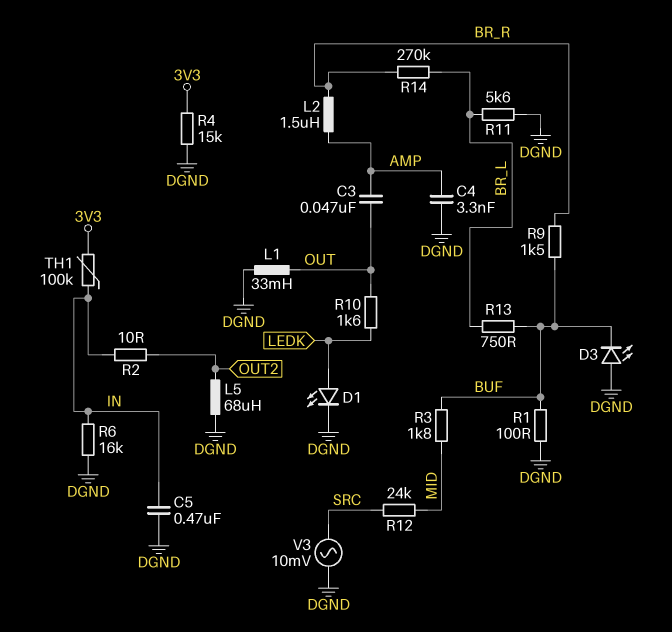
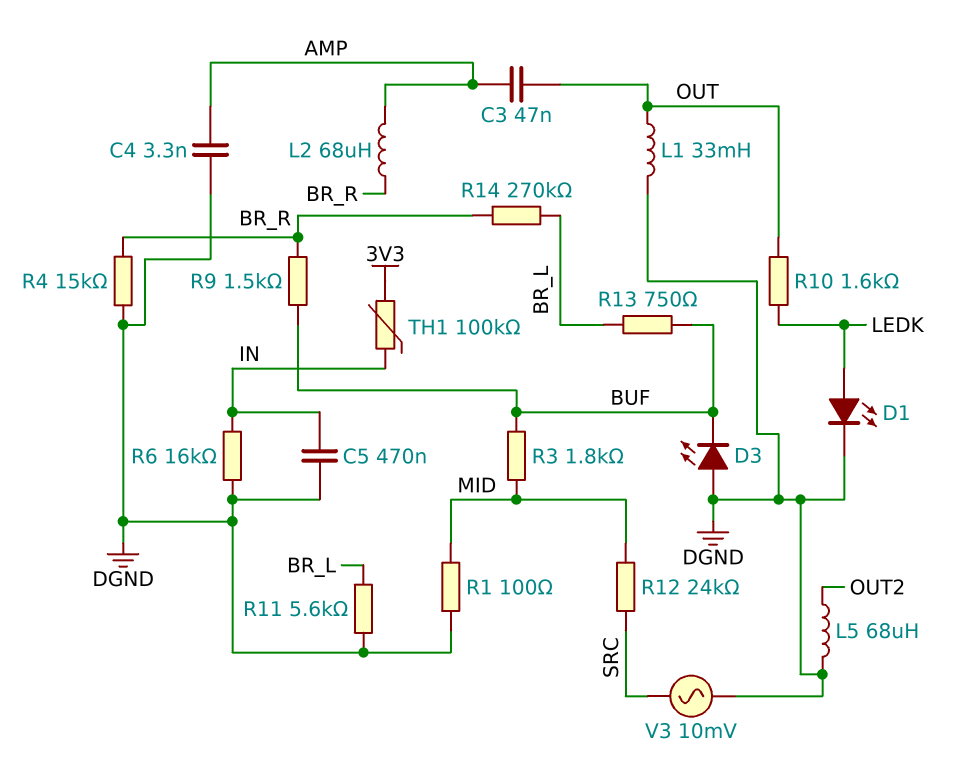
L2: 1.5uH (AMP, BR_R) -> 68uH (AMP, BR_R)
R1: 100 (BUF, DGND) -> 100 (DGND, MID)
R2: 10 (IN, OUT2) -> none
R4: 15k (3V3, DGND) -> 15k (BR_R, DGND)

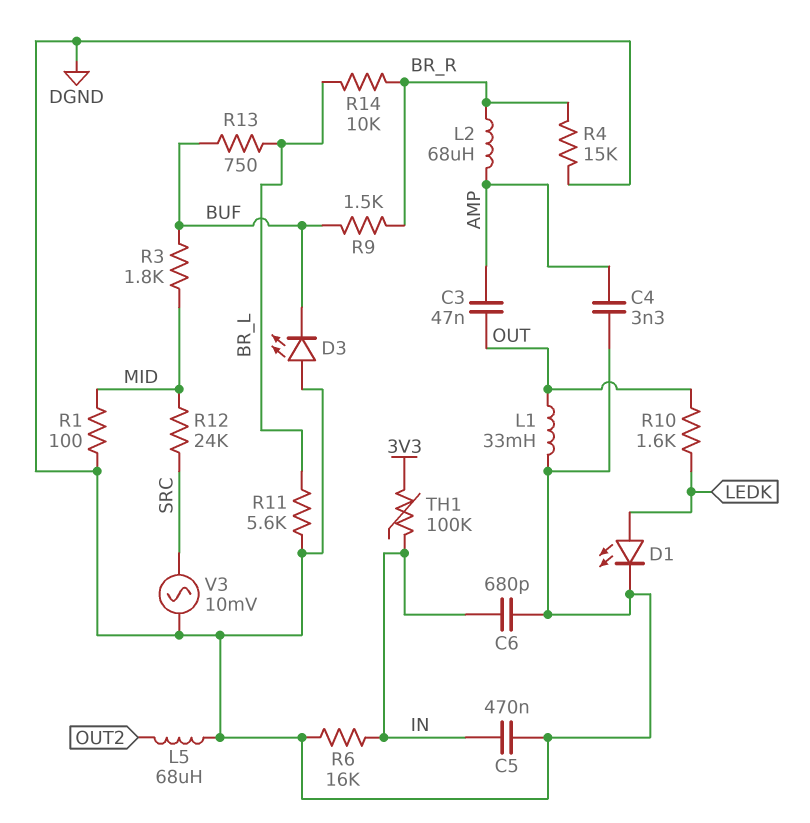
C6: none -> 680pF (DGND, IN)
R14: 270k (BR_L, BR_R) -> 10k (BR_L, BR_R)

